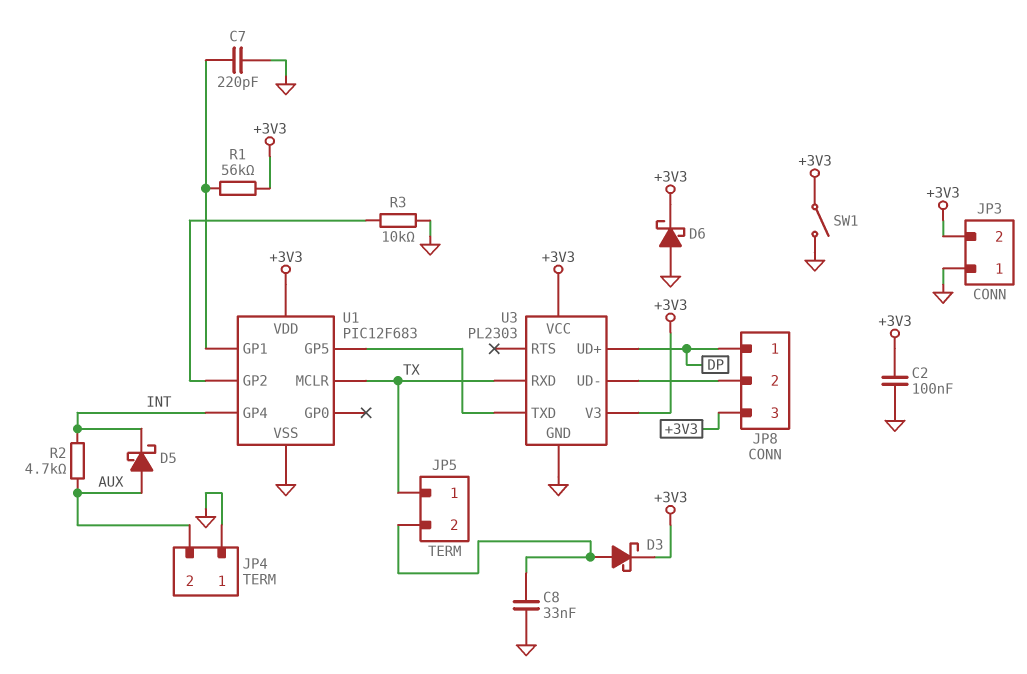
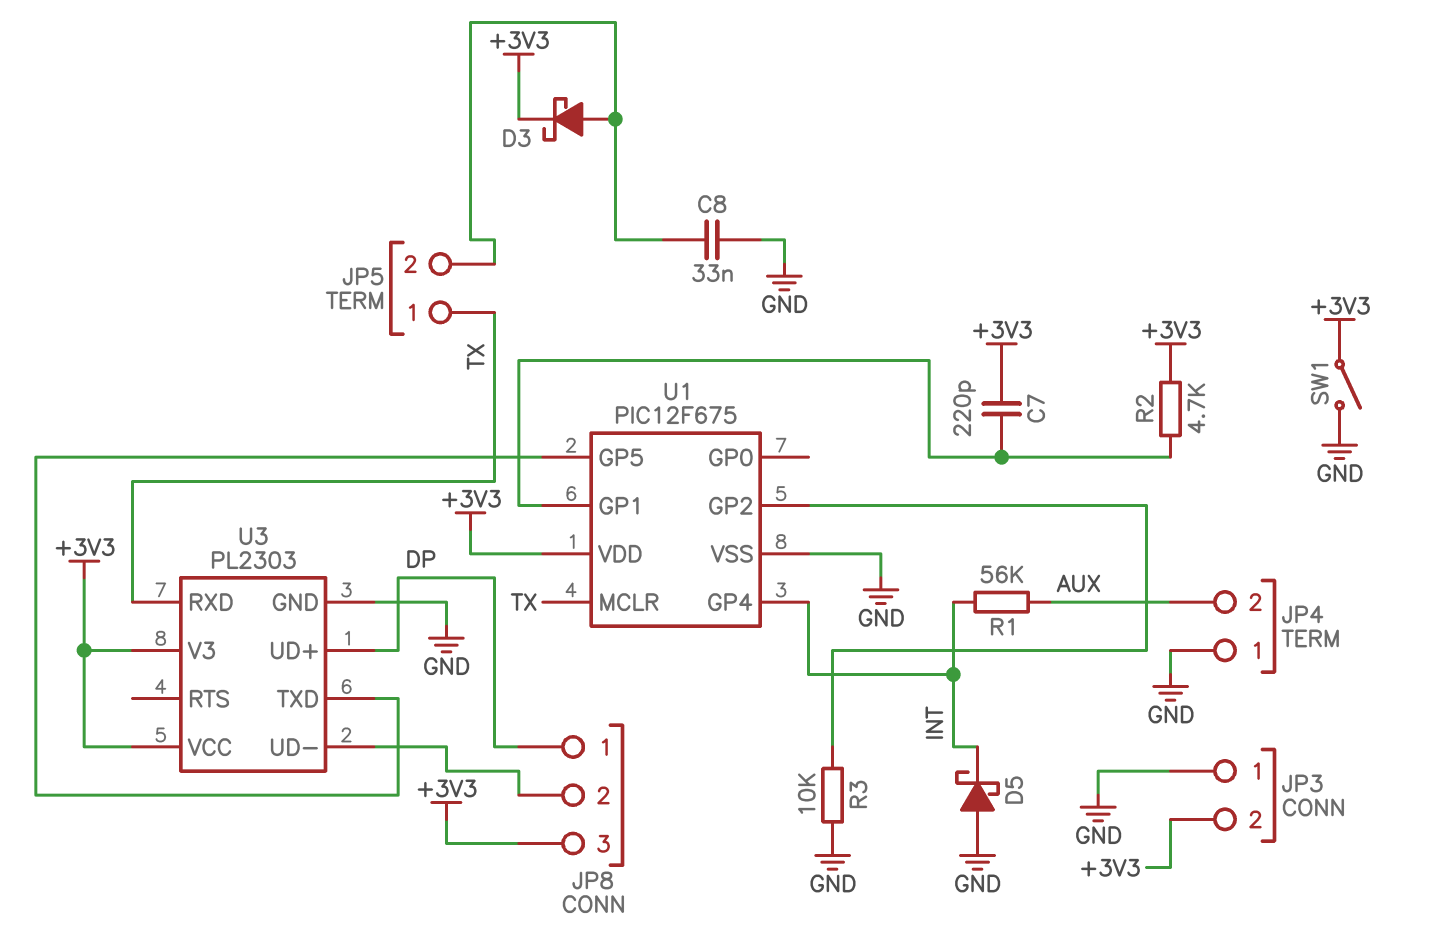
C2: 100nF (+3V3, GND) -> none
C7: 220pF (GND, U1/GP1) -> 220pF (+3V3, U1/GP1)
D5: schottky (A AUX, K INT) -> schottky (A GND, K INT)
D6: schottky (A GND, K +3V3) -> none
R1: 56k (+3V3, U1/GP1) -> 56k (AUX, INT)
R2: 4.7k (AUX, INT) -> 4.7k (+3V3, U1/GP1)
U1: PIC12F683 -> PIC12F675

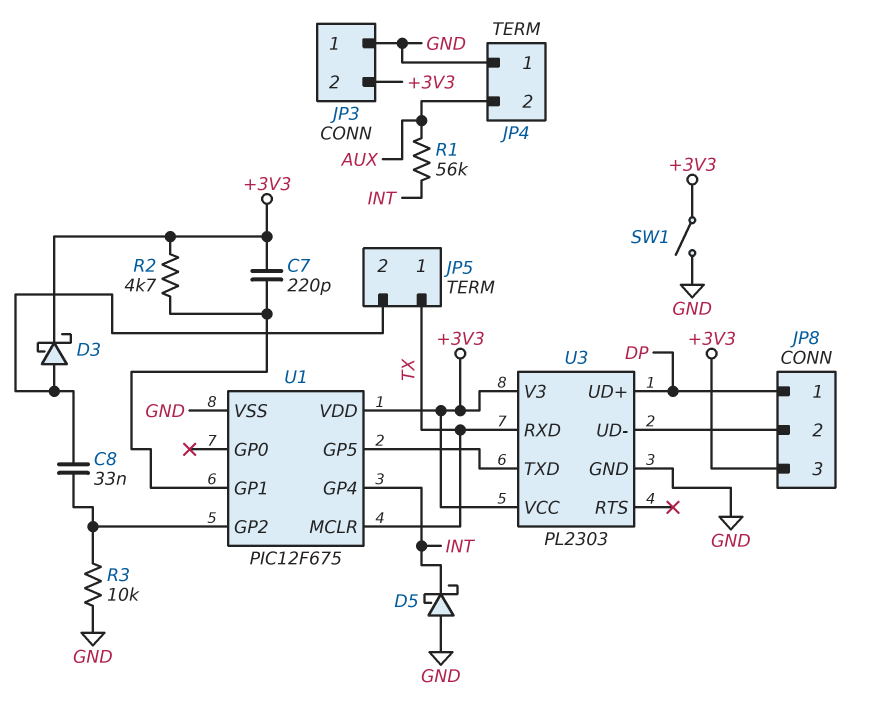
C8: 33nF (GND, JP5/2) -> 33nF (JP5/2, U1/GP2)

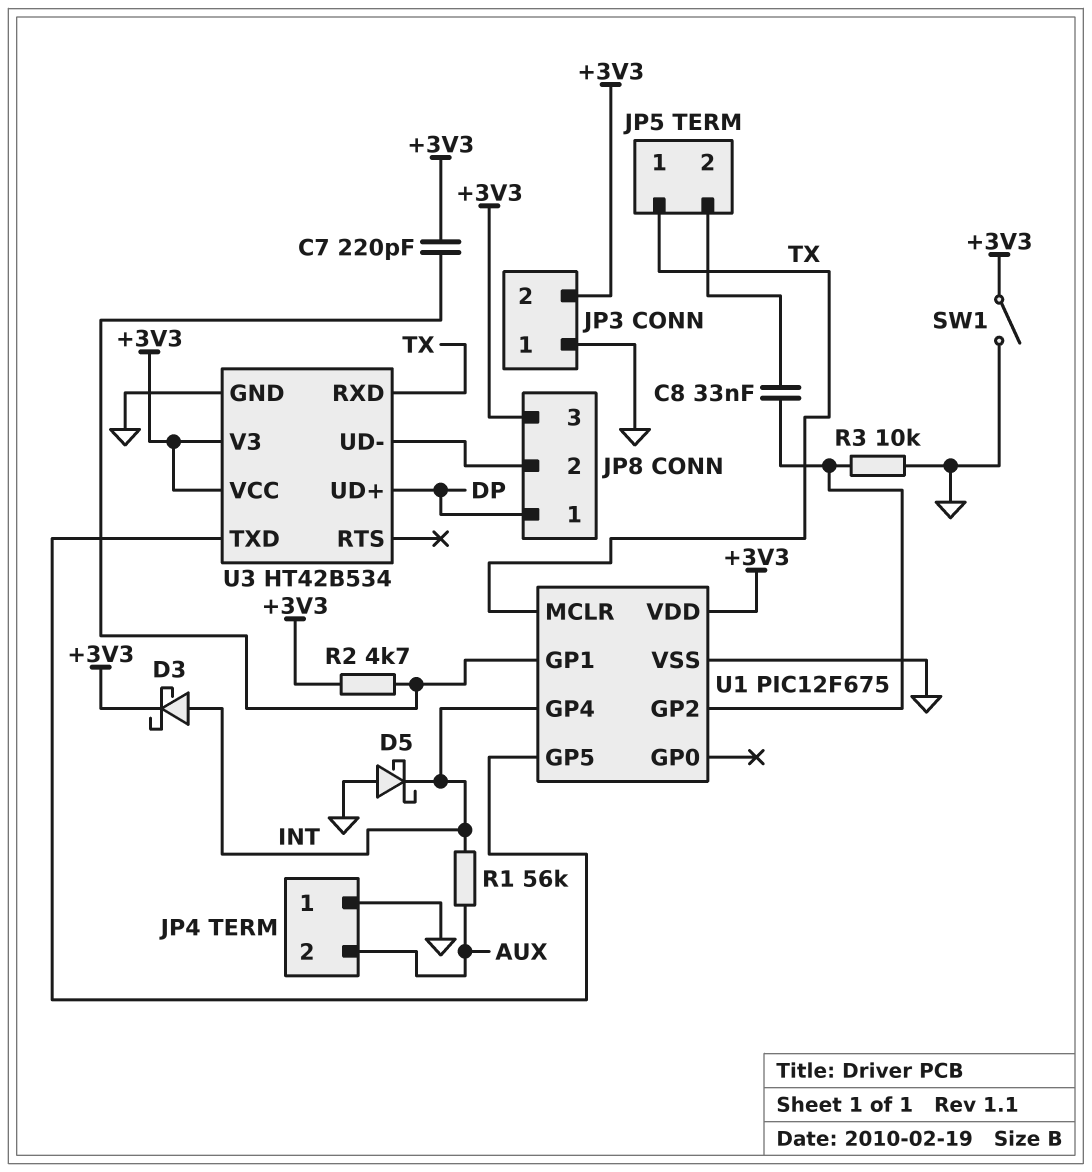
D3: schottky (A JP5/2, K +3V3) -> schottky (A INT, K +3V3)
U3: PL2303 -> HT42B534

